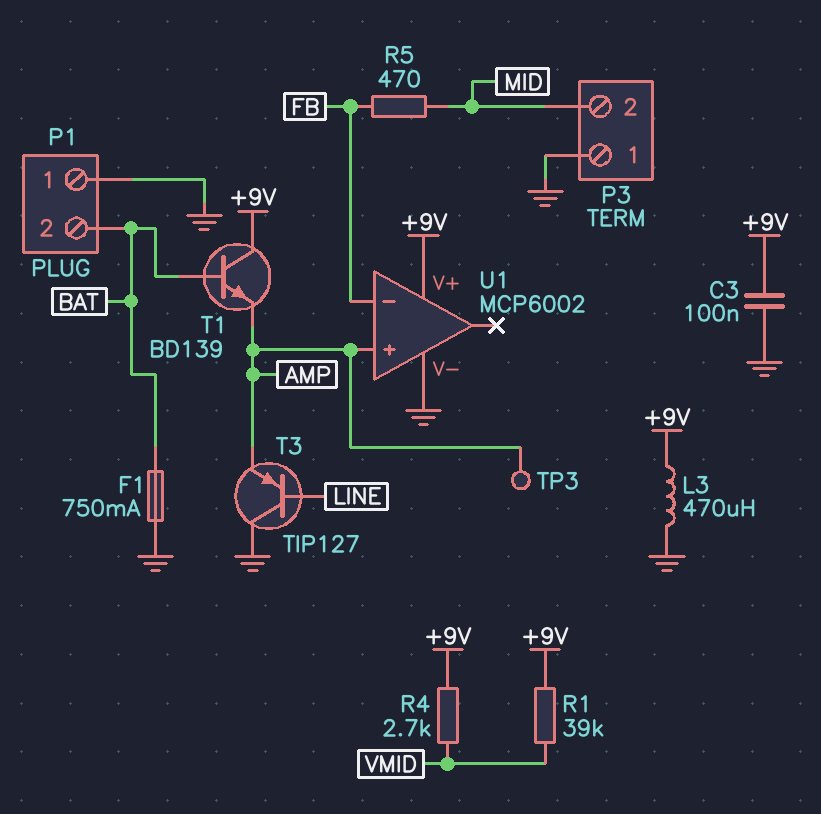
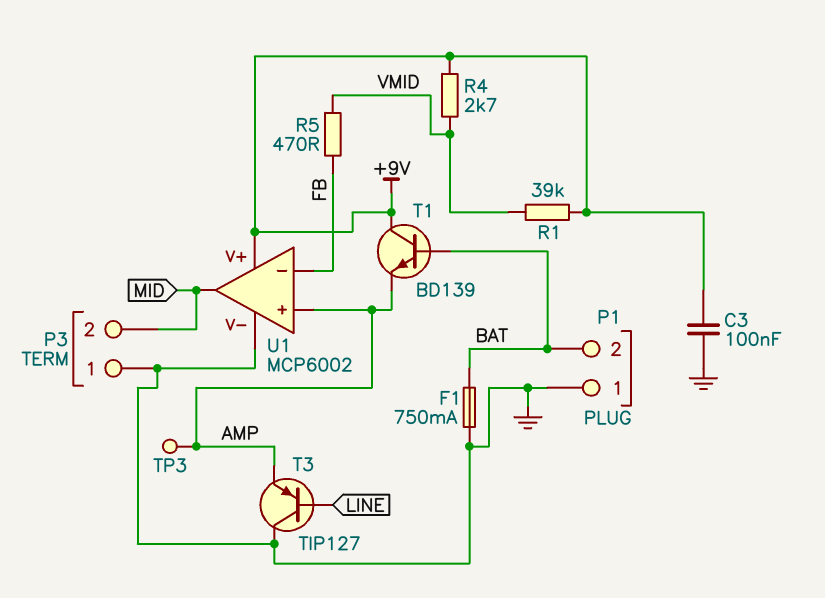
L3: 470uH (+9V, GND) -> none
R5: 470 (FB, MID) -> 470 (FB, VMID)
U1 pin out: none -> MID

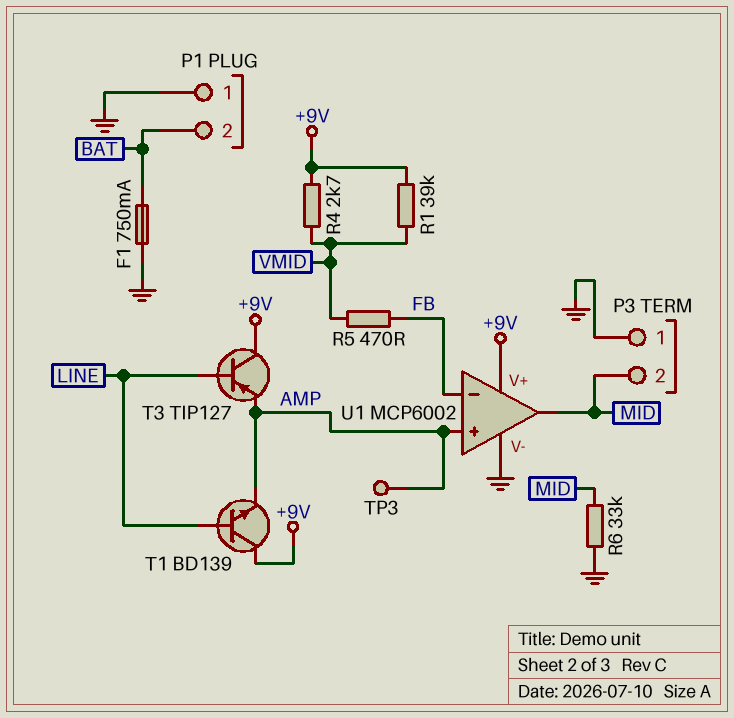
C3: 100nF (+9V, GND) -> none
R6: none -> 33k (GND, MID)
T1: NPN BD139 (B BAT, C +9V, E AMP) -> NPN BD139 (B LINE, C +9V, E AMP)
T3: PNP TIP127 (B LINE, C GND, E AMP) -> PNP TIP127 (B LINE, C +9V, E AMP)

